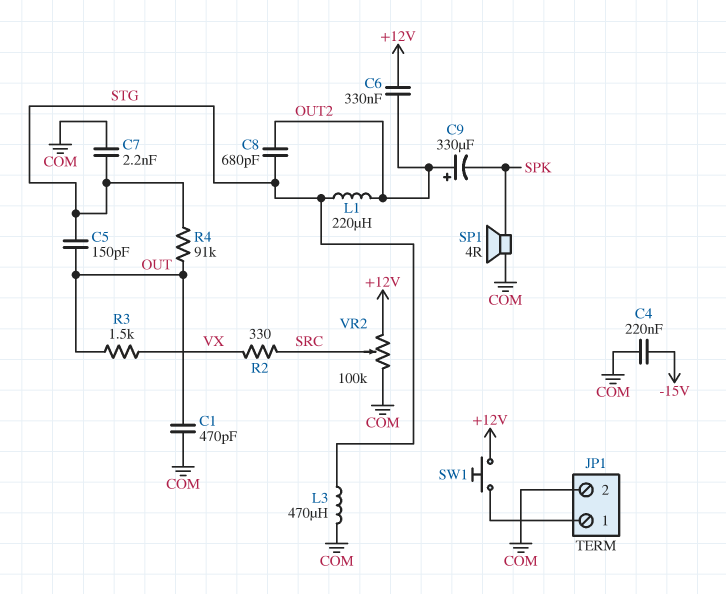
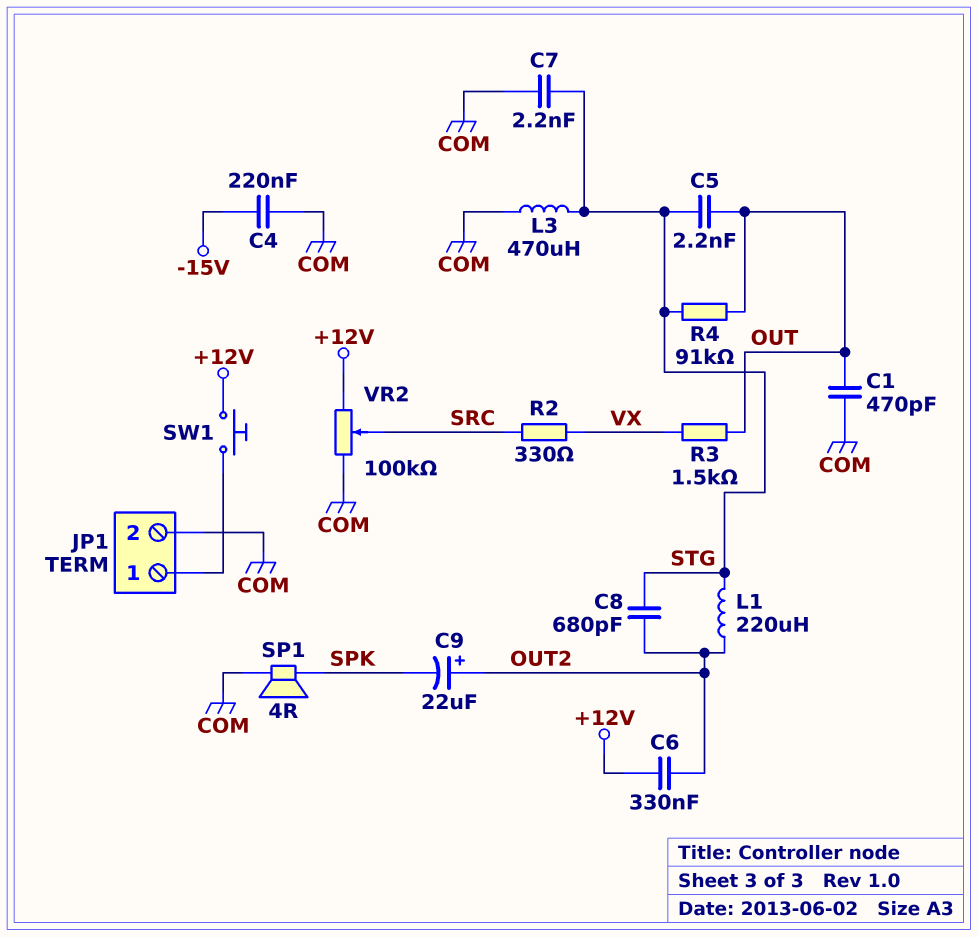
C5: 150pF (OUT, STG) -> 2.2nF (OUT, STG)
C9: 330uF (plus OUT2, minus SPK) -> 22uF (plus OUT2, minus SPK)

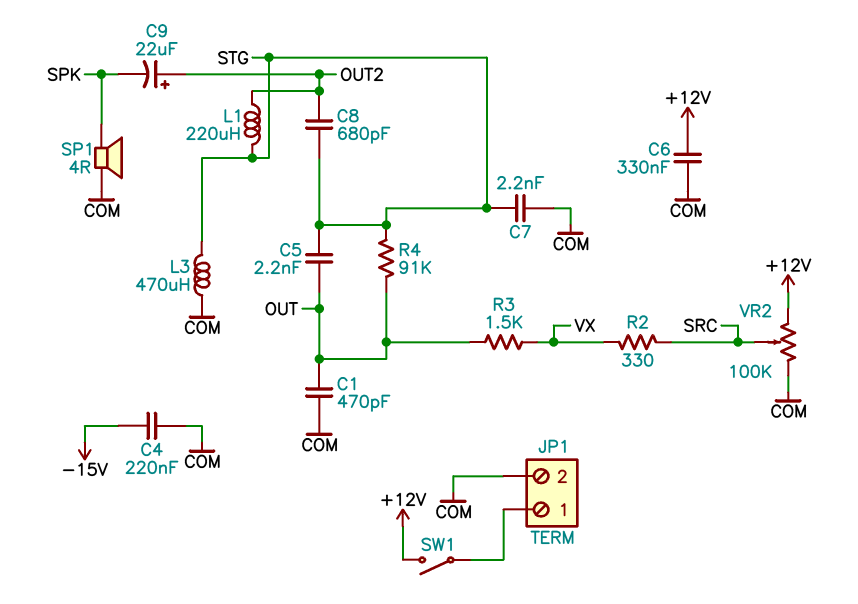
C6: 330nF (+12V, OUT2) -> 330nF (+12V, COM)
SW1: button (+12V, JP1/1) -> switch (+12V, JP1/1)

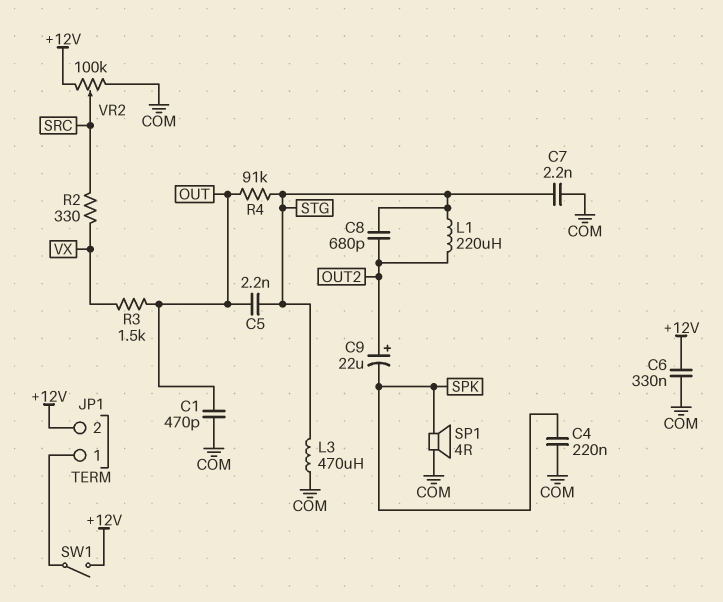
C4: 220nF (-15V, COM) -> 220nF (COM, SPK)
JP1 pin 2: COM -> +12V

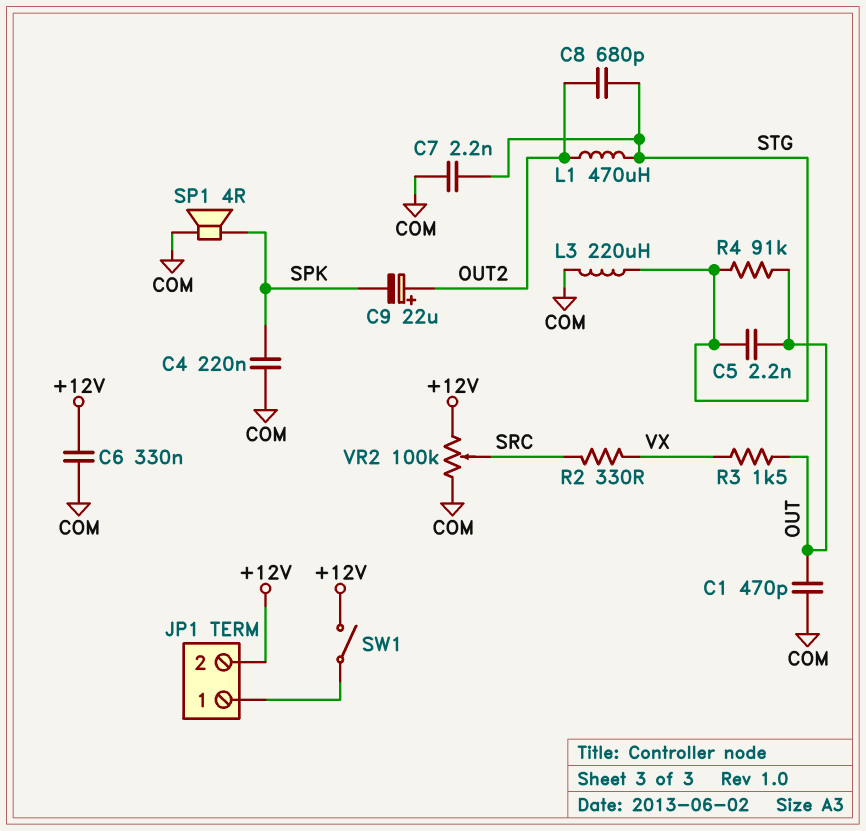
L1: 220uH (OUT2, STG) -> 470uH (OUT2, STG)
L3: 470uH (COM, STG) -> 220uH (COM, STG)

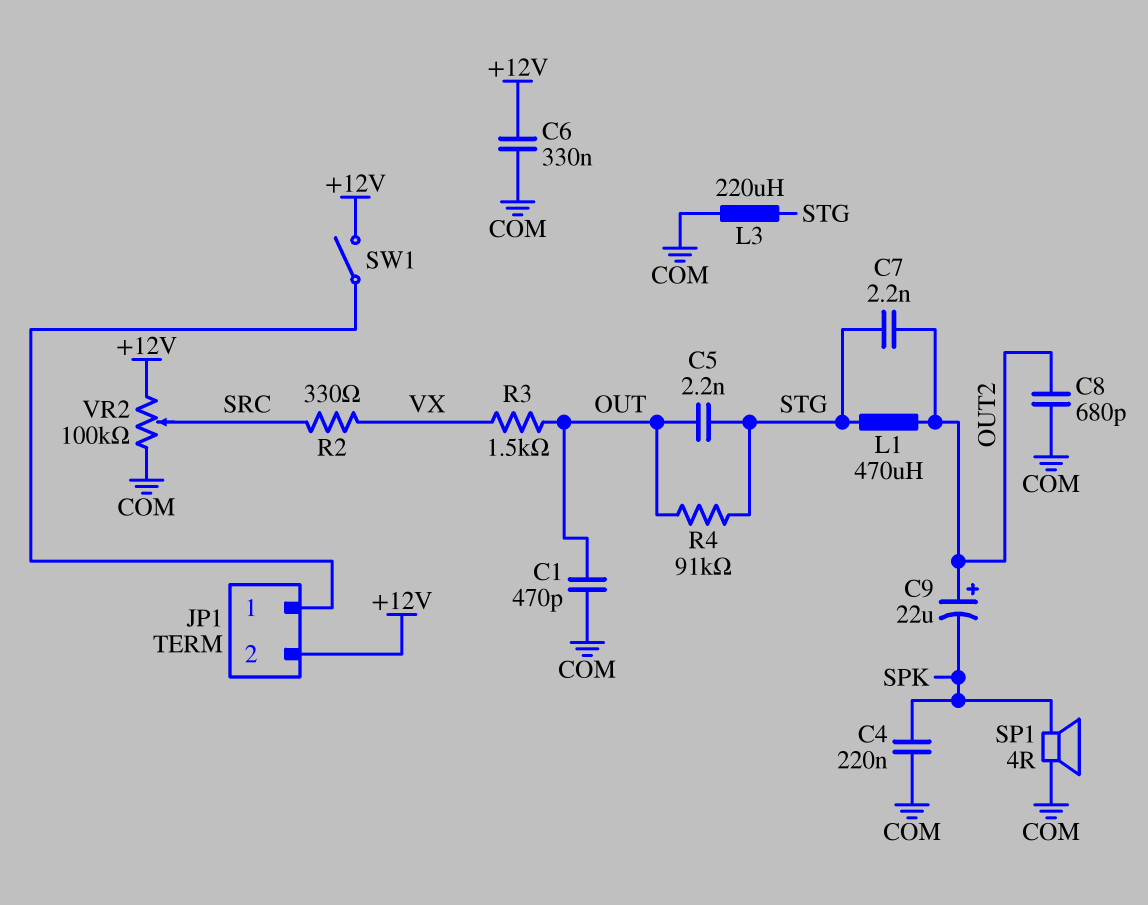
C7: 2.2nF (COM, STG) -> 2.2nF (OUT2, STG)
C8: 680pF (OUT2, STG) -> 680pF (COM, OUT2)

